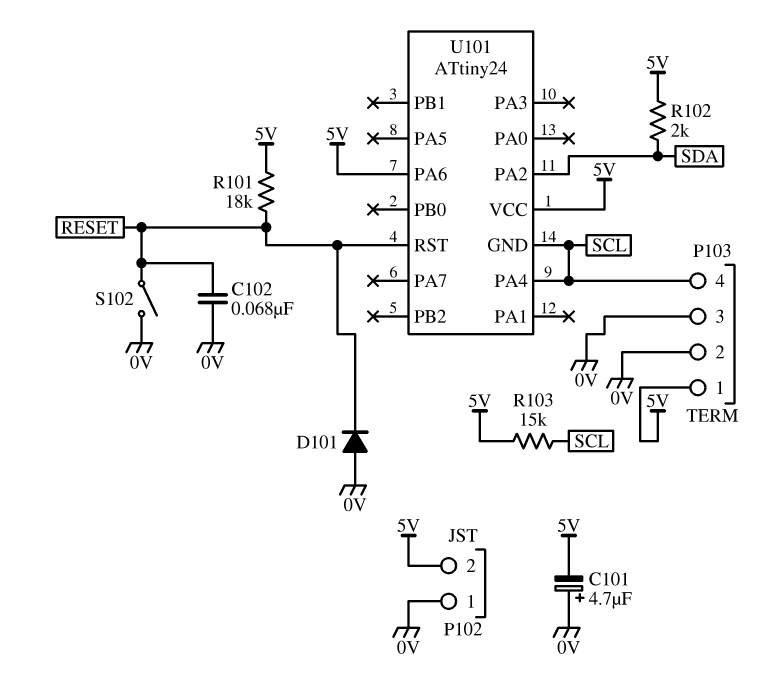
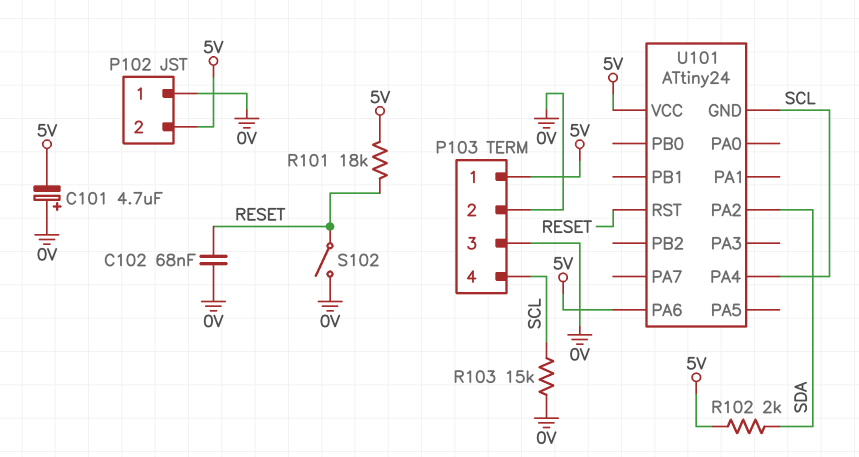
D101: diode (A 0V, K RESET) -> none
R103: 15k (5V, SCL) -> 15k (0V, SCL)

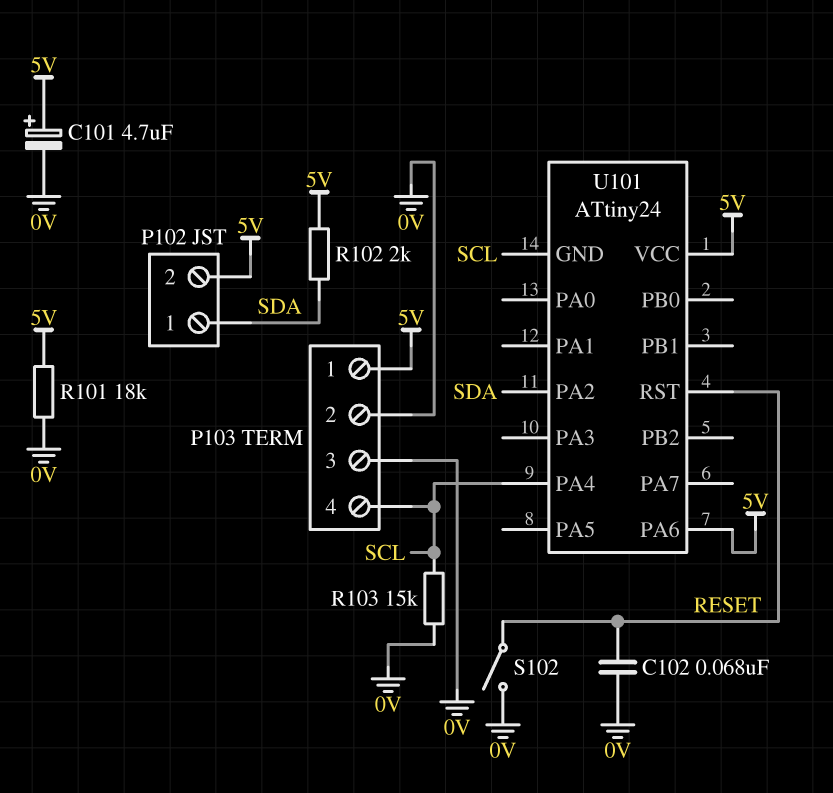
C101: 4.7uF (plus 0V, minus 5V) -> 4.7uF (plus 5V, minus 0V)
P102 pin 1: 0V -> SDA
R101: 18k (5V, RESET) -> 18k (0V, 5V)

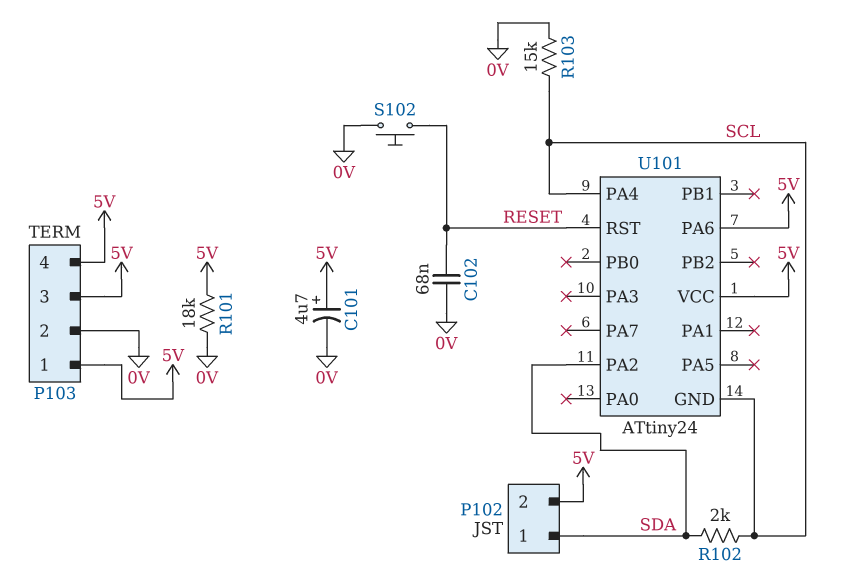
P103 pin 3: 0V -> 5V
P103 pin 4: SCL -> 5V
R102: 2k (5V, SDA) -> 2k (SCL, SDA)
S102: switch (0V, RESET) -> button (0V, RESET)

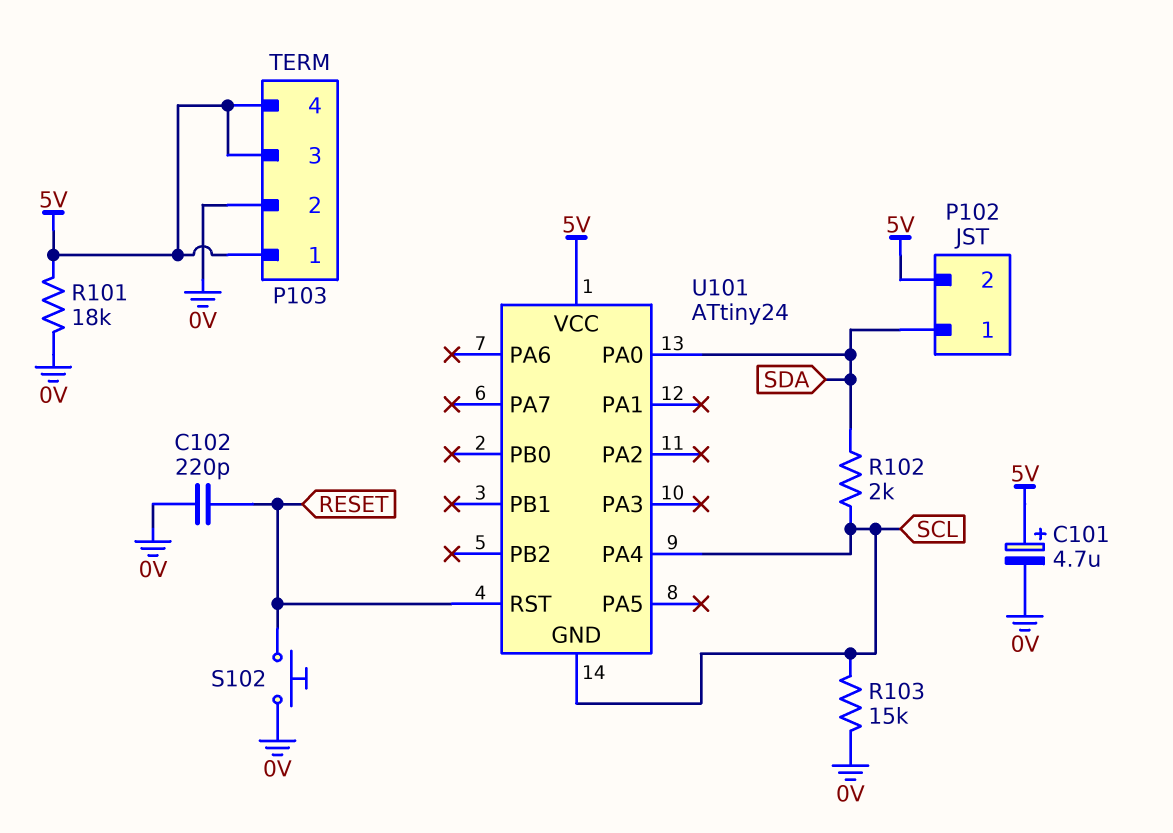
C102: 68nF (0V, RESET) -> 220pF (0V, RESET)
U101 pin PA0: none -> SDA
U101 pin PA2: SDA -> none
U101 pin PA6: 5V -> none

